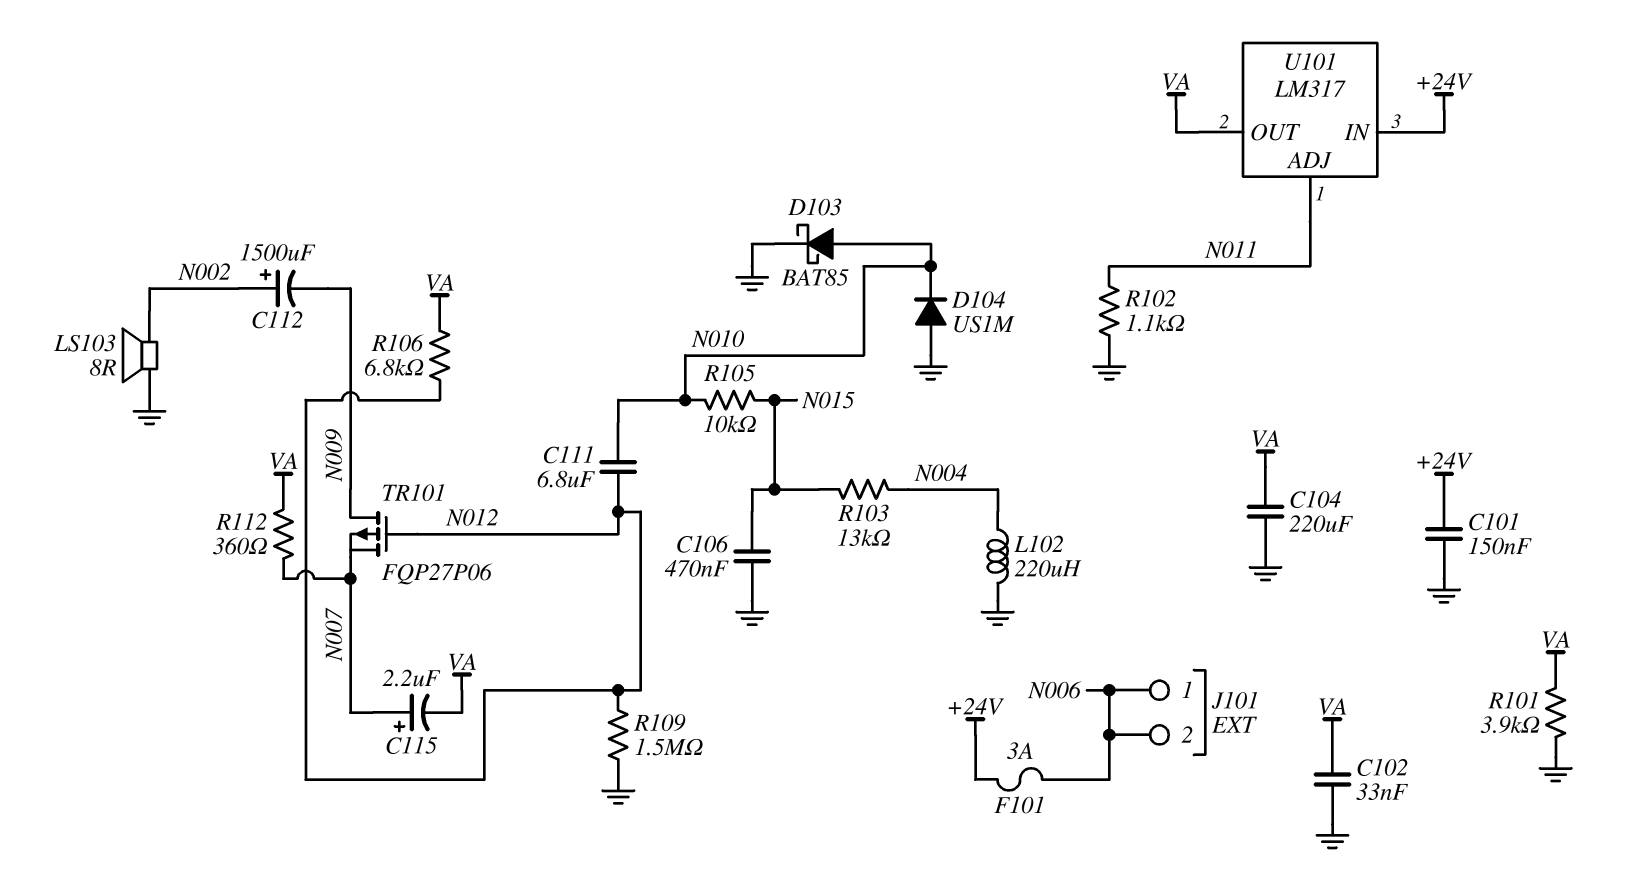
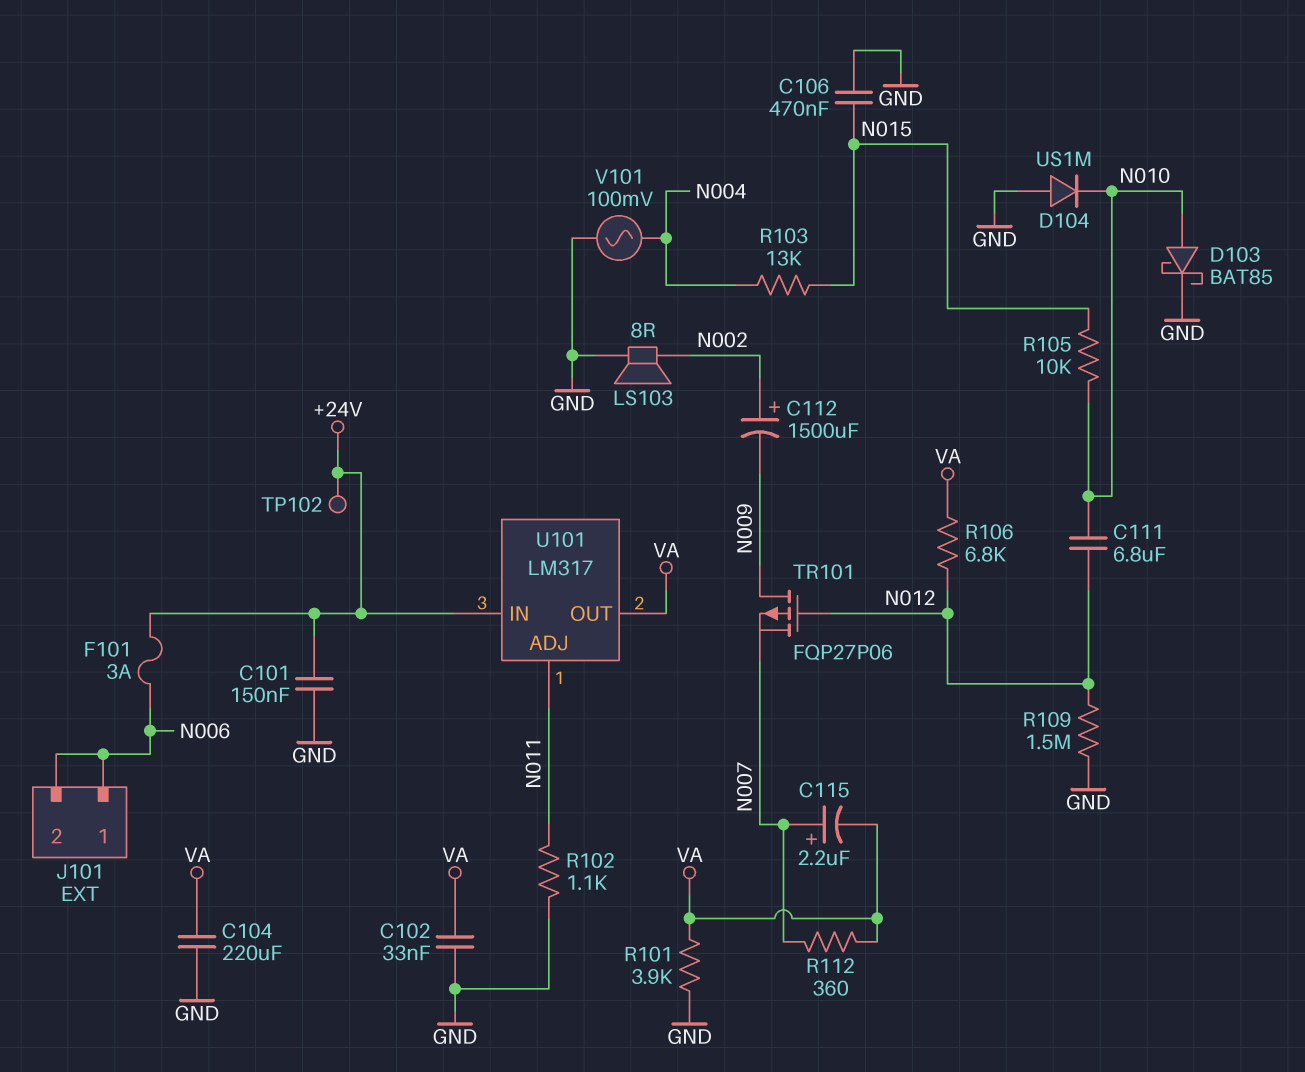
L102: 220uH (GND, N004) -> none
TP102: none -> test point (+24V)
V101: none -> AC 100mV (GND, N004)

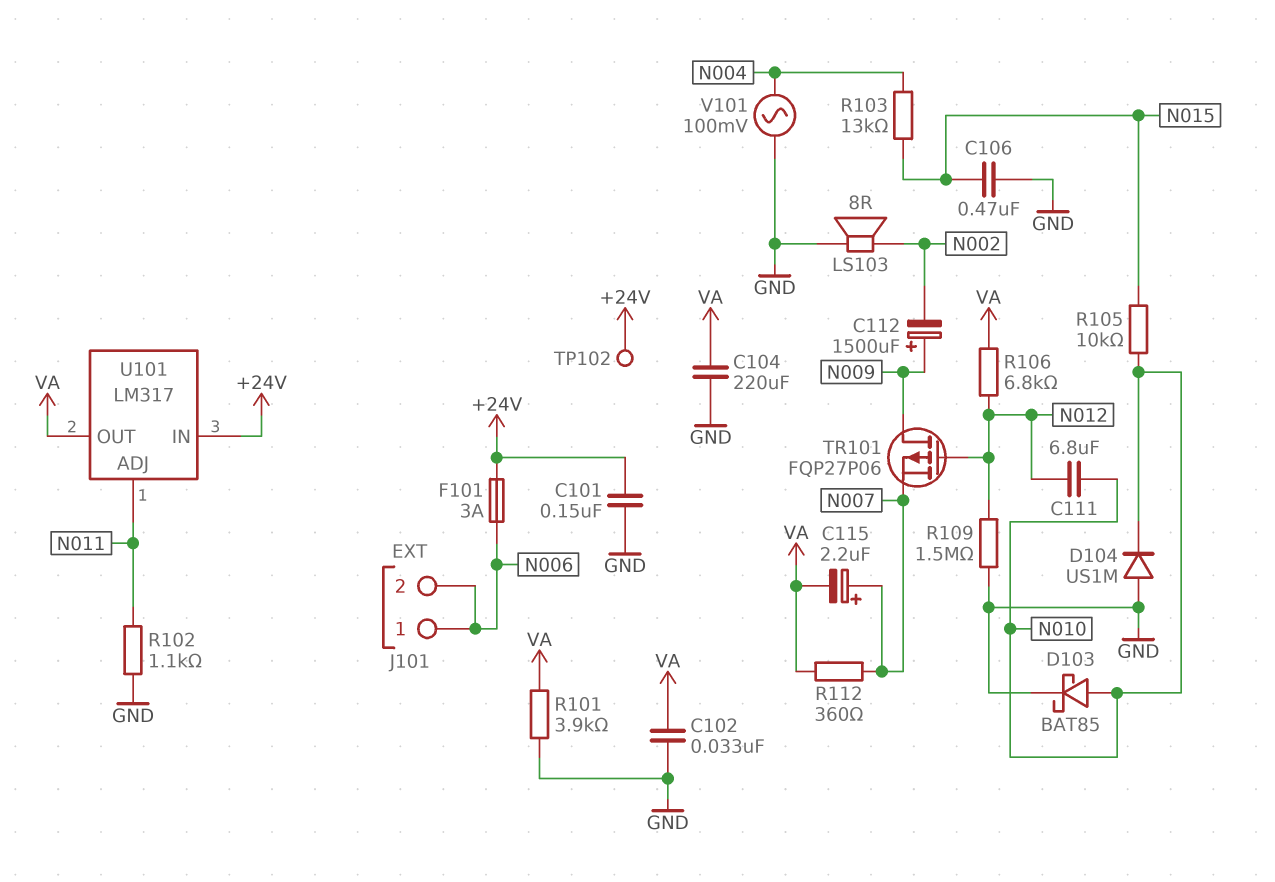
C112: 1500uF (plus N002, minus N009) -> 1500uF (plus N009, minus N002)

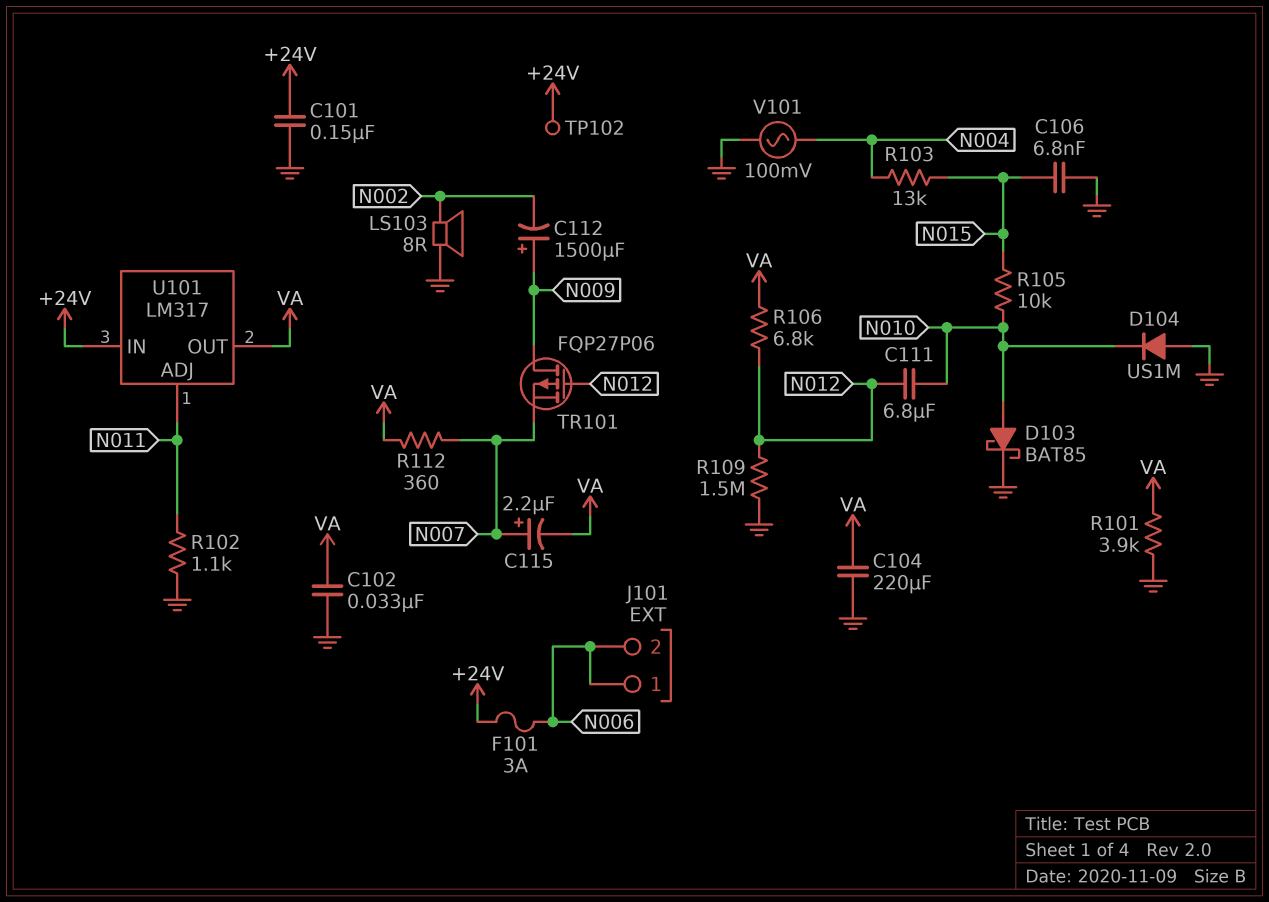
C106: 470nF (GND, N015) -> 6.8nF (GND, N015)

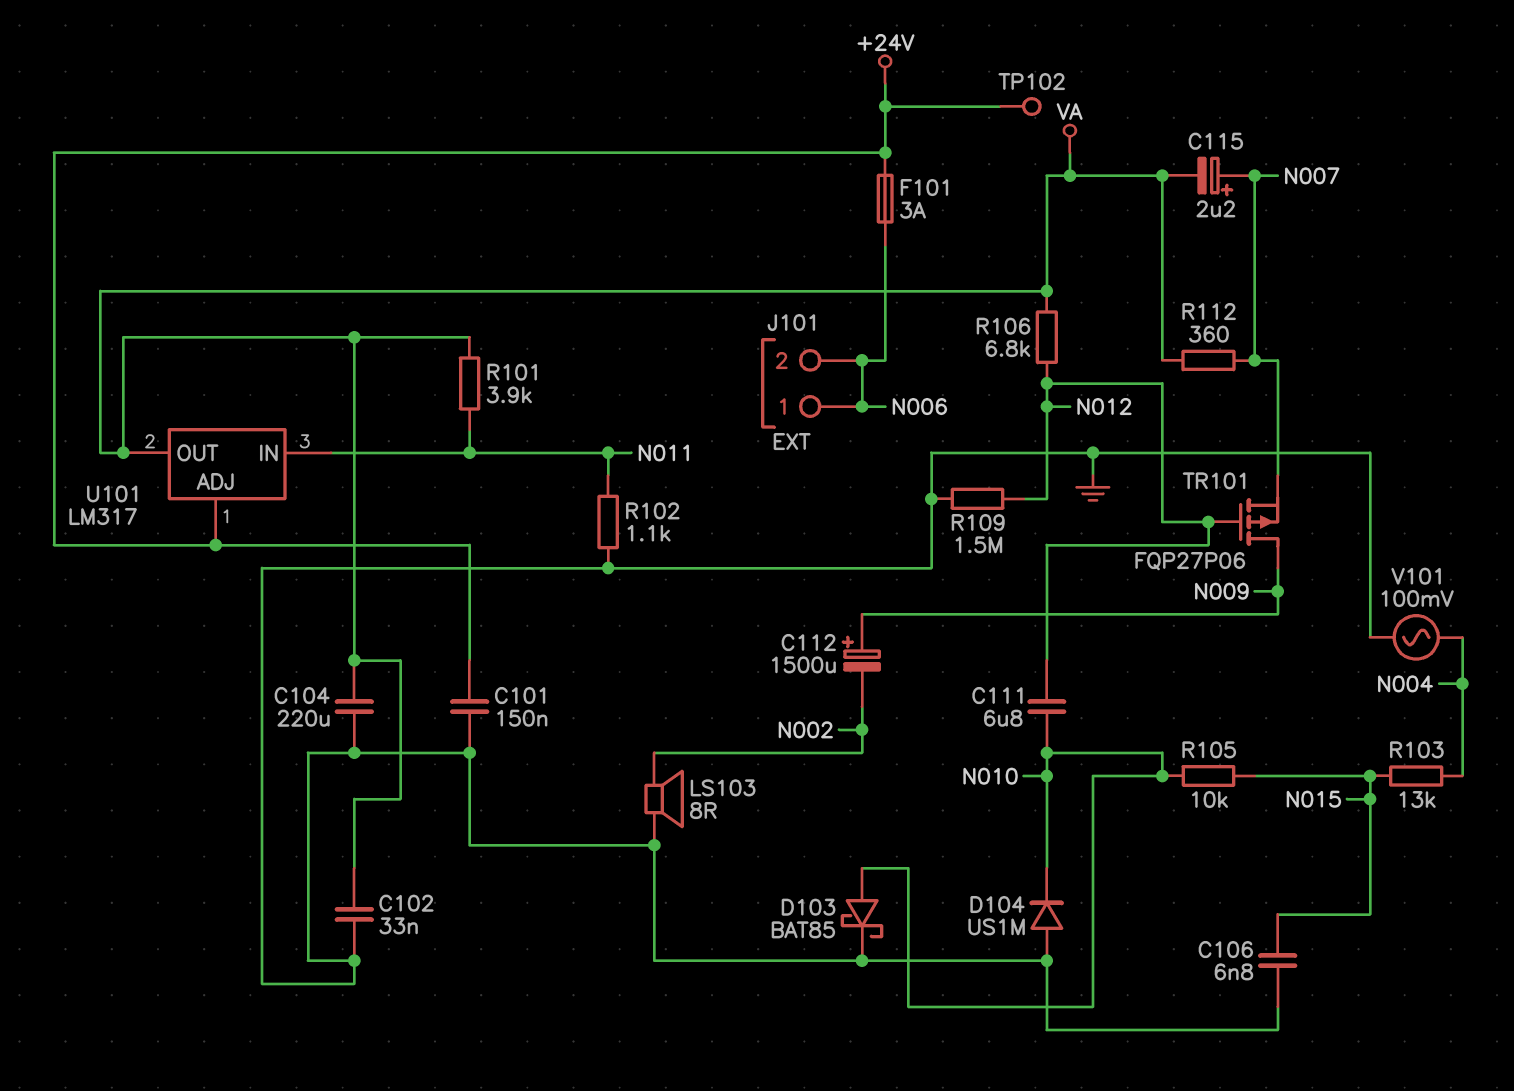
R101: 3.9k (GND, VA) -> 3.9k (N011, VA)
U101 pin ADJ: N011 -> +24V
U101 pin IN: +24V -> N011

